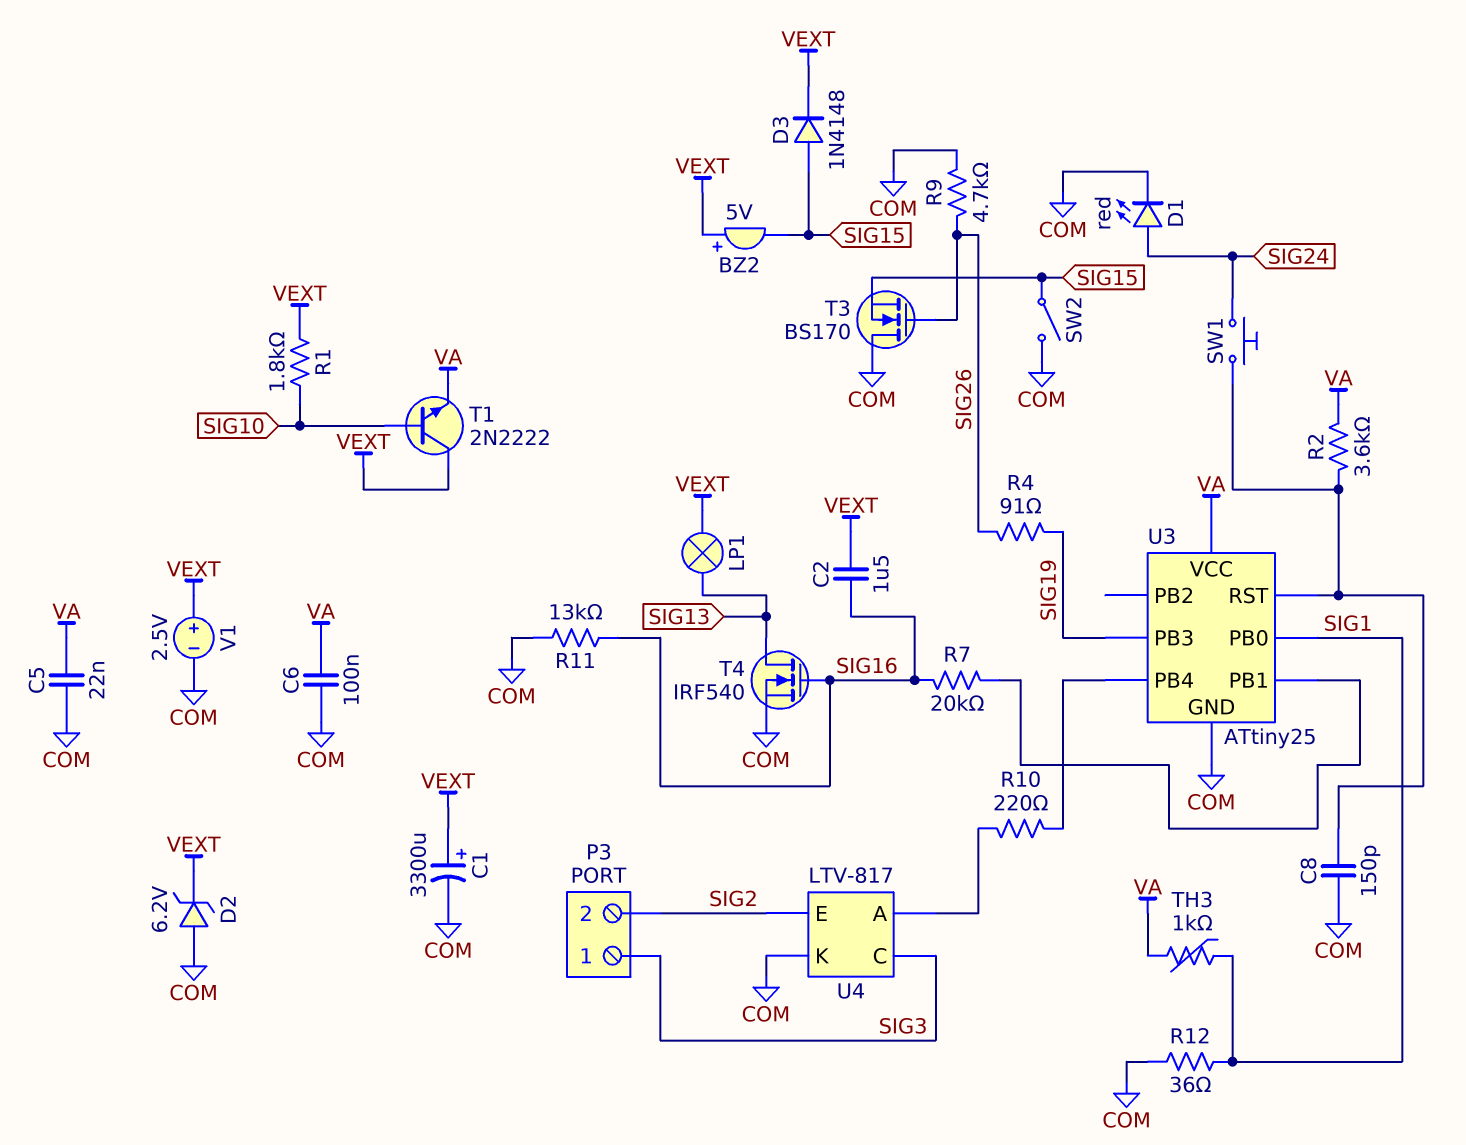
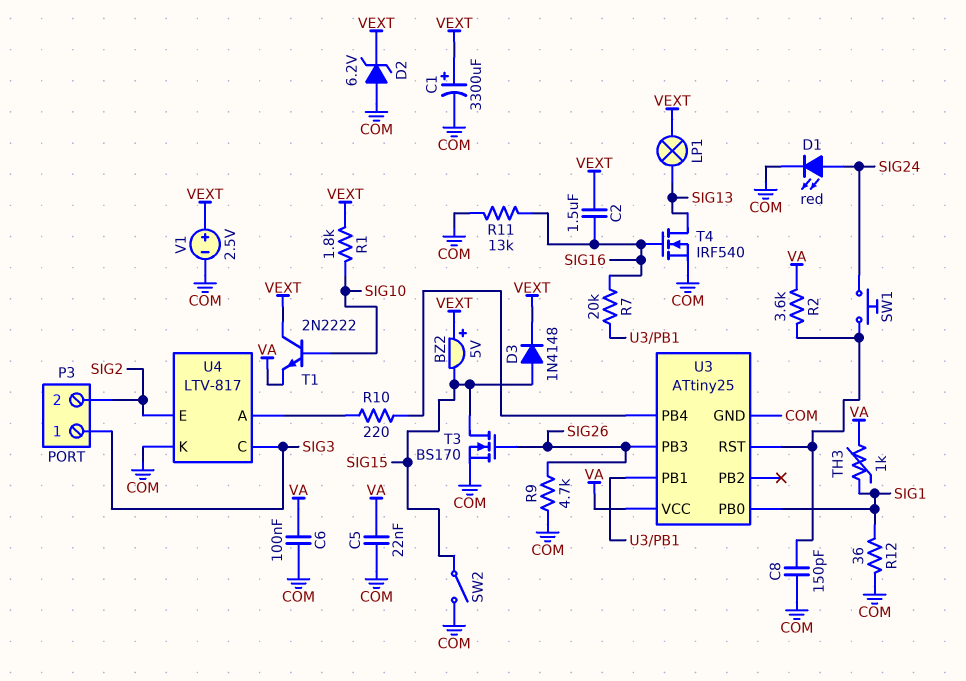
R4: 91 (SIG19, SIG26) -> none
T3: NMOS BS170 (G SIG26, D COM, S SIG15) -> NMOS BS170 (G SIG26, D SIG15, S COM)
U3 pin PB3: SIG19 -> SIG26

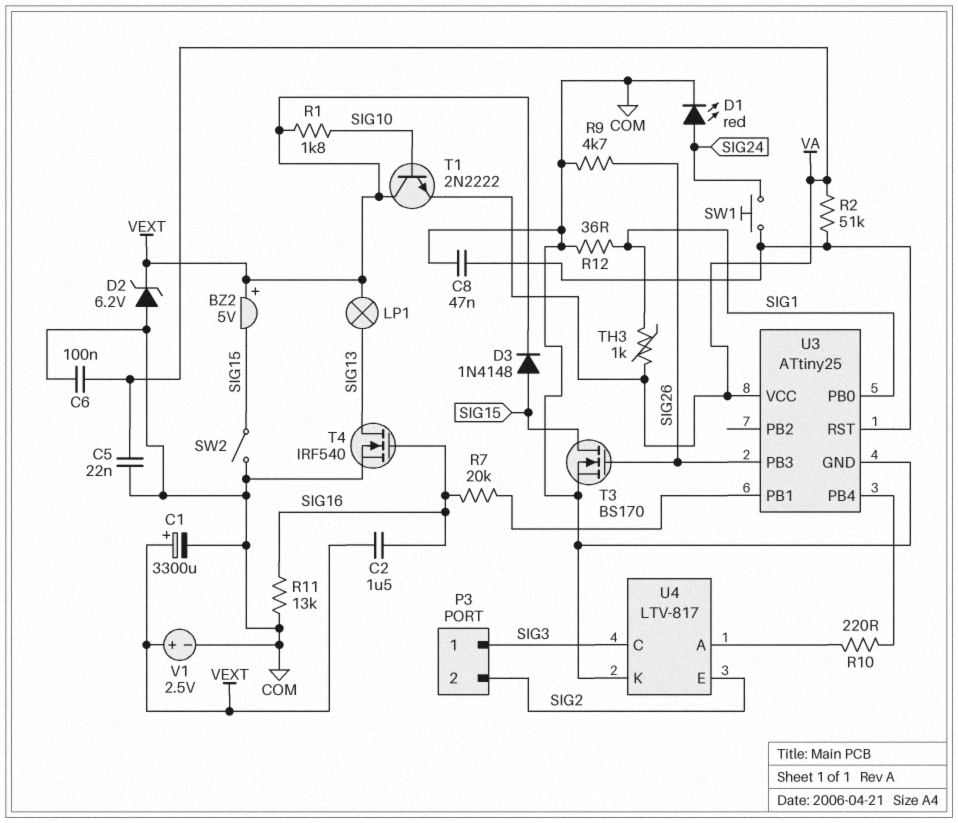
C8: 150pF (COM, U3/RST) -> 47nF (COM, U3/RST)
R2: 3.6k (U3/RST, VA) -> 51k (U3/RST, VA)

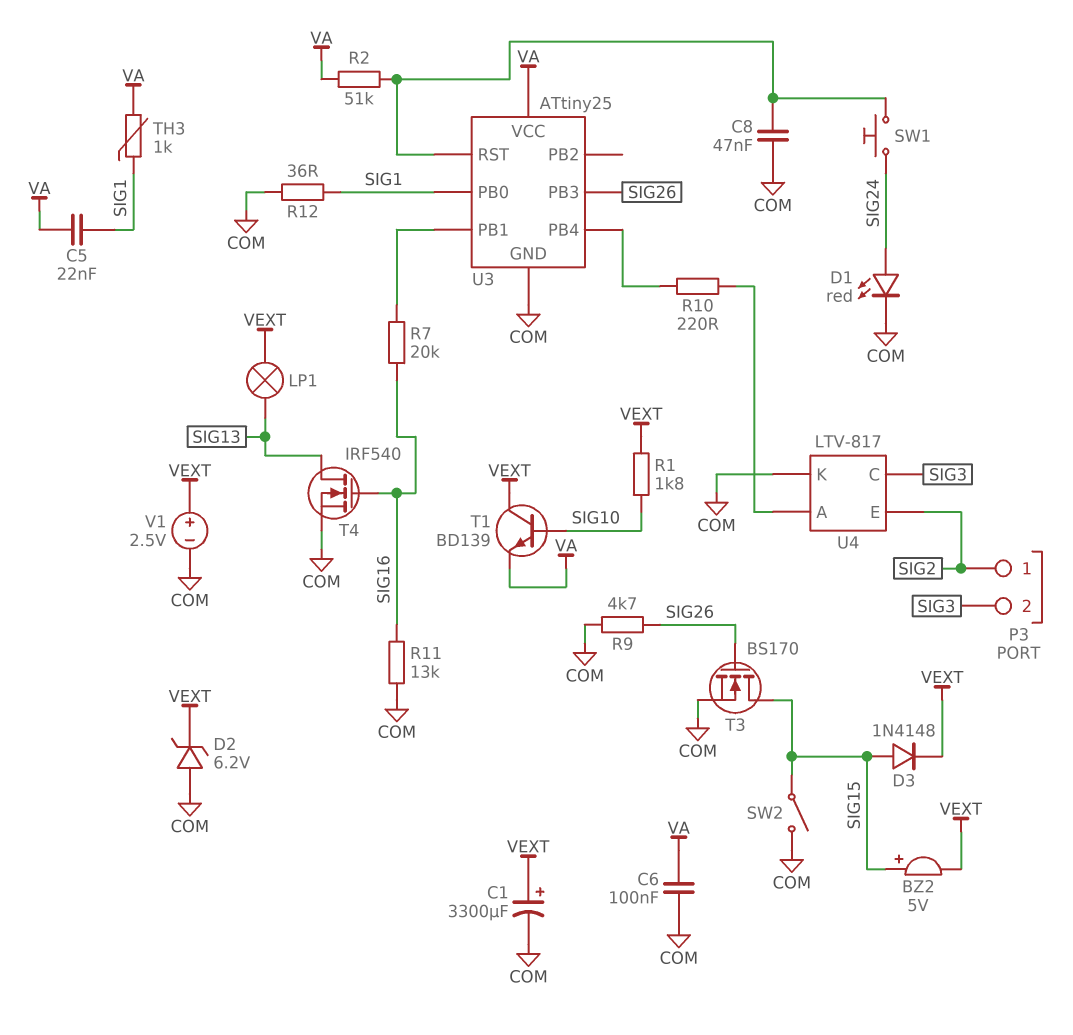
BZ2: buzzer 5V (plus VEXT, minus SIG15) -> buzzer 5V (plus SIG15, minus VEXT)
C2: 1.5uF (SIG16, VEXT) -> none
C5: 22nF (COM, VA) -> 22nF (SIG1, VA)
P3 pin 1: SIG3 -> SIG2
P3 pin 2: SIG2 -> SIG3
T1: NPN 2N2222 (B SIG10, C VEXT, E VA) -> NPN BD139 (B SIG10, C VEXT, E VA)

